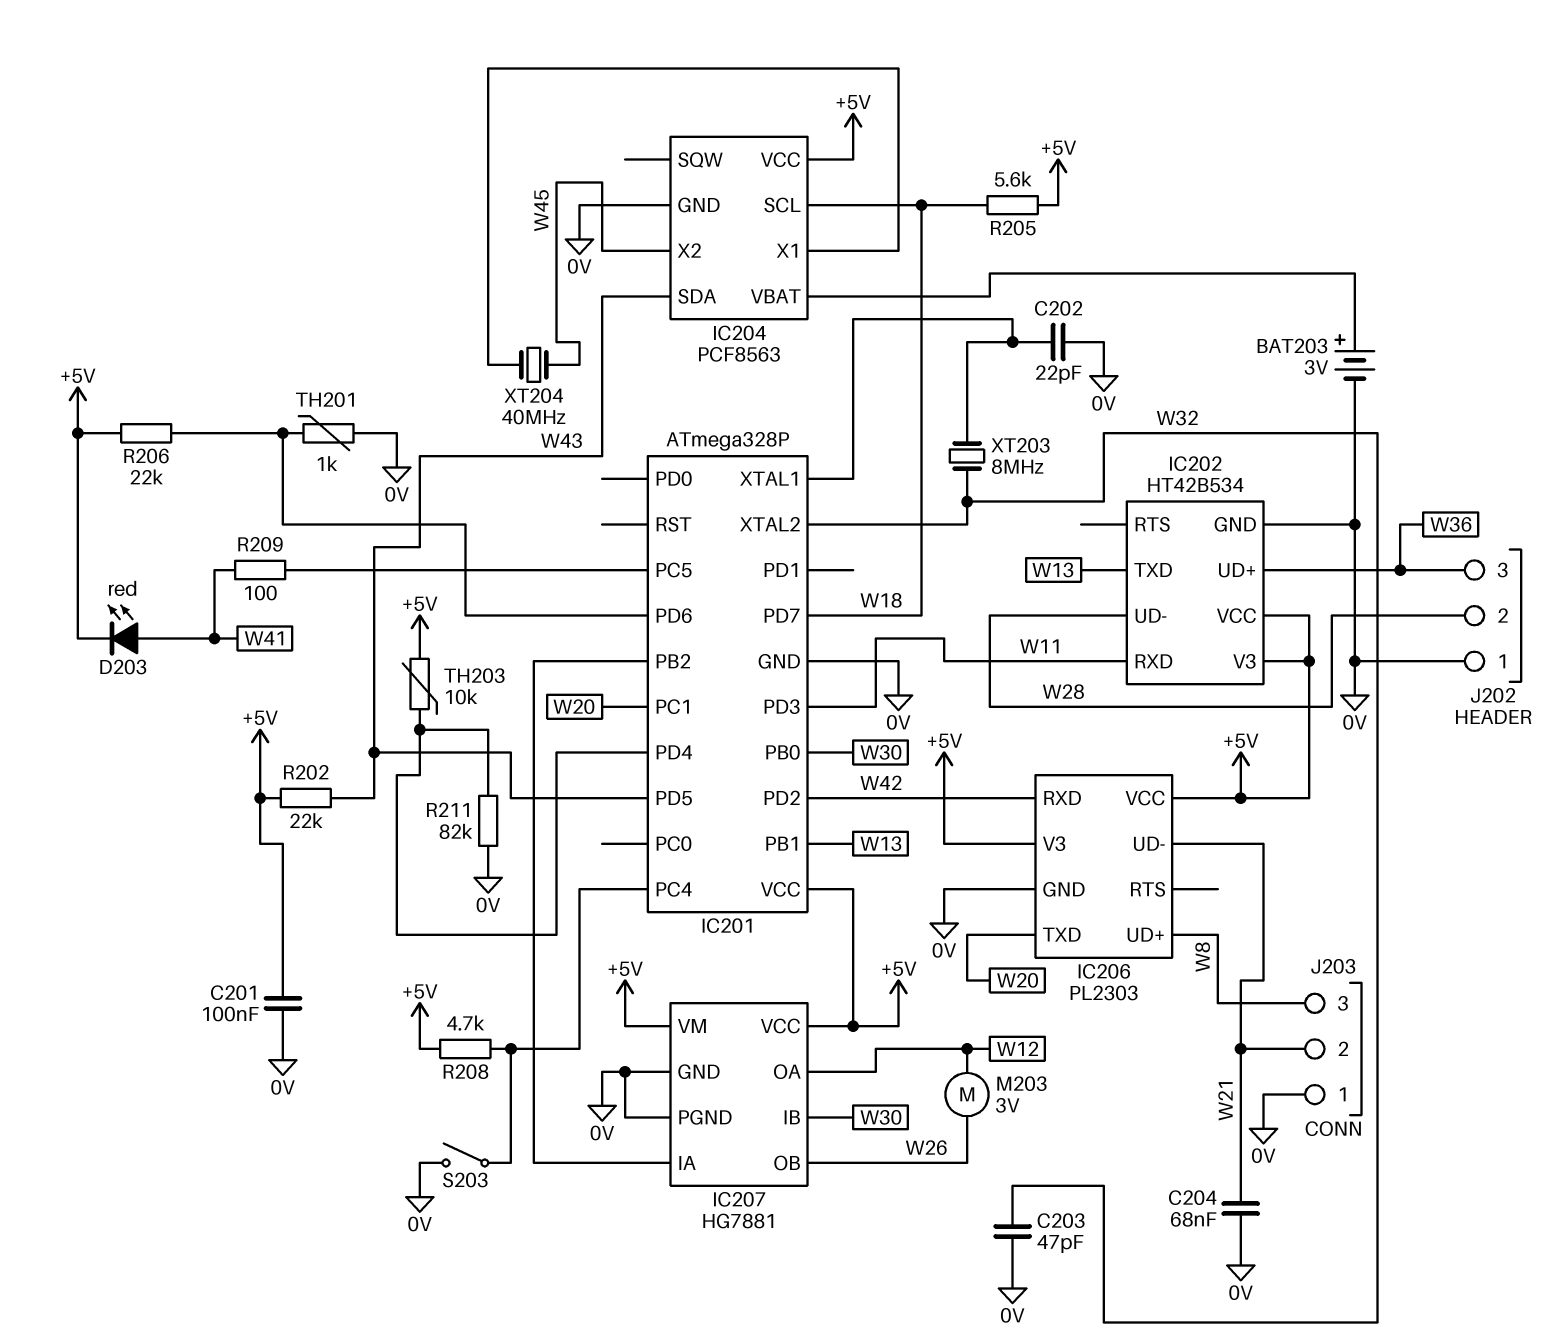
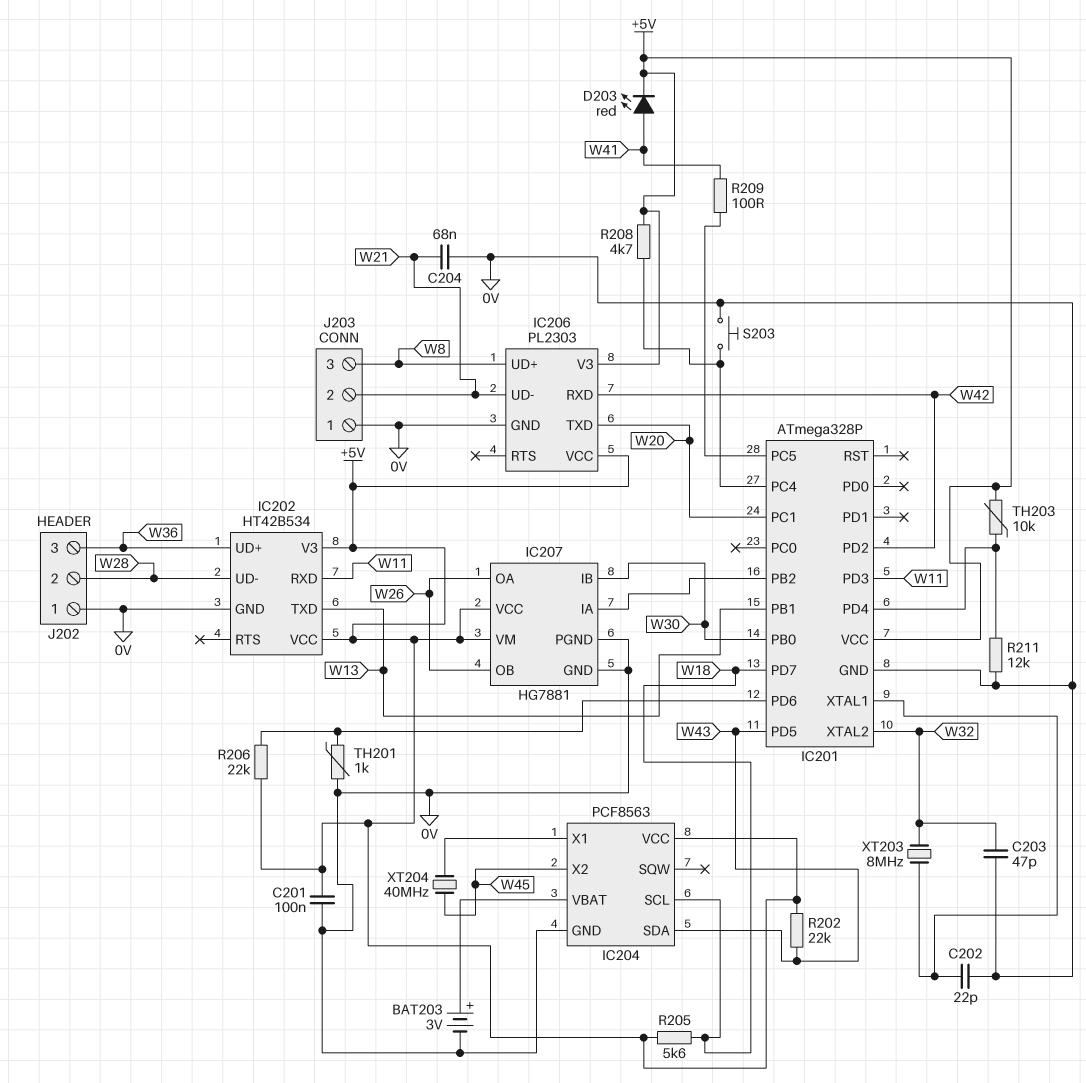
IC207 pin OA: W12 -> W26
M203: motor 3V (W12, W26) -> none
R211: 82k (0V, IC201/PD4) -> 12k (0V, IC201/PD4)
S203: switch (0V, IC201/PC4) -> button (0V, IC201/PC4)

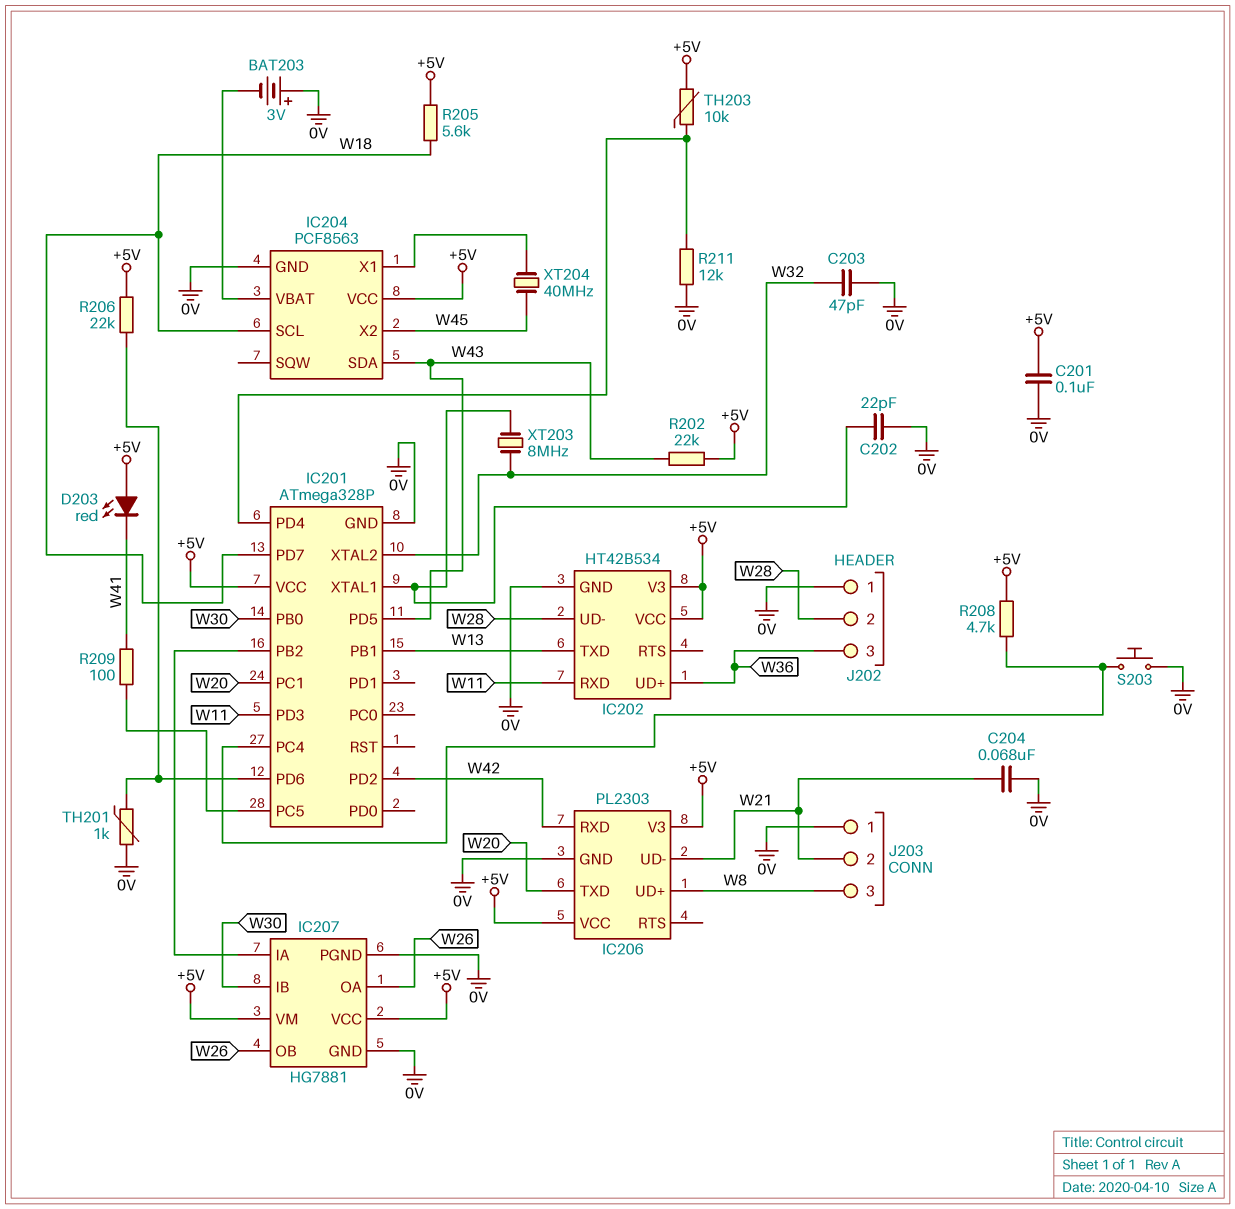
BAT203: 3V (plus IC204/VBAT, minus 0V) -> 3V (plus 0V, minus IC204/VBAT)
D203: LED red (A W41, K +5V) -> LED red (A +5V, K W41)

